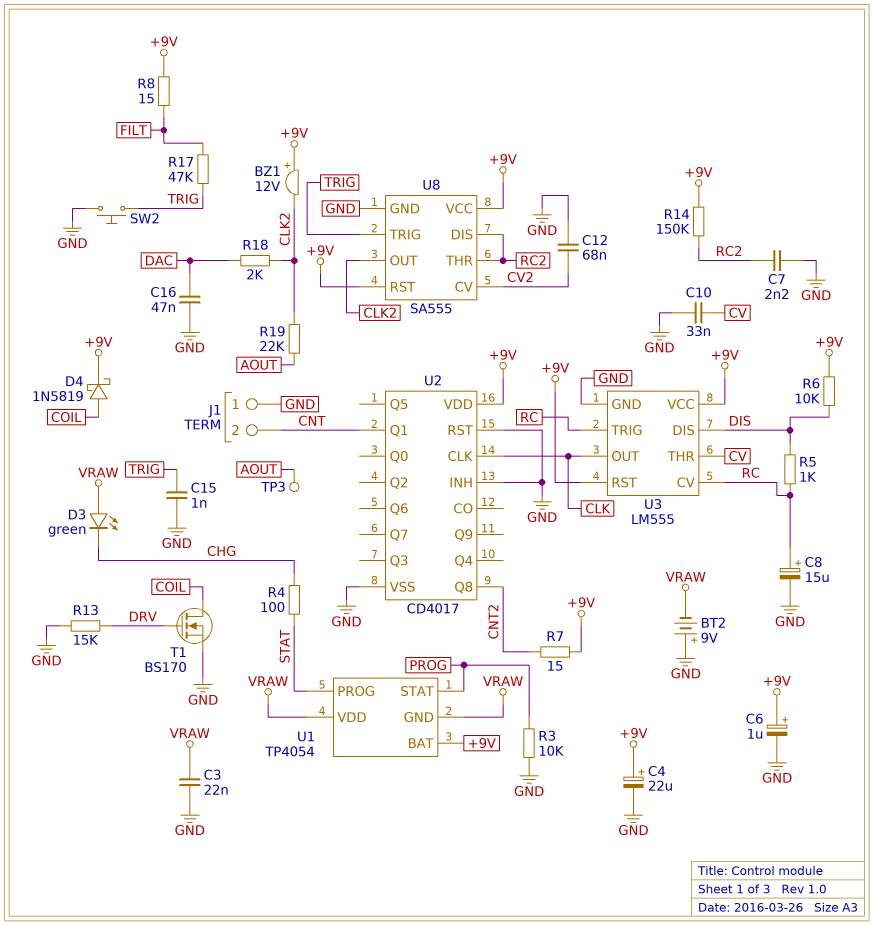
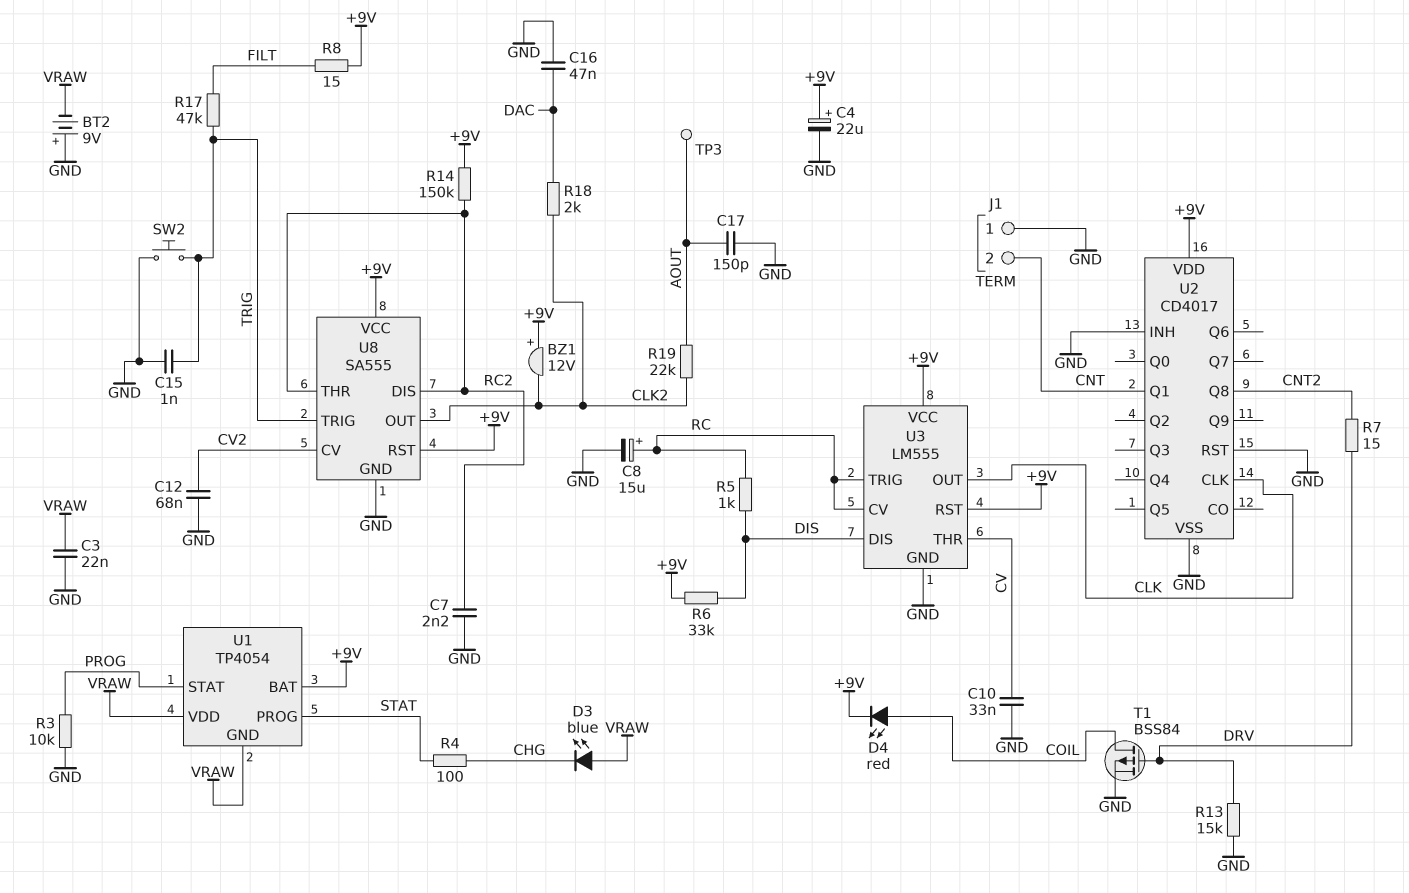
C6: 1uF (plus +9V, minus GND) -> none
C17: none -> 150pF (AOUT, GND)
D3: LED green (A VRAW, K CHG) -> LED blue (A VRAW, K CHG)
D4: schottky 1N5819 (A COIL, K +9V) -> LED red (A COIL, K +9V)
R6: 10k (+9V, DIS) -> 33k (+9V, DIS)
R7: 15 (+9V, CNT2) -> 15 (CNT2, DRV)
T1: NMOS BS170 (G DRV, D COIL, S GND) -> PMOS BSS84 (G DRV, D COIL, S GND)

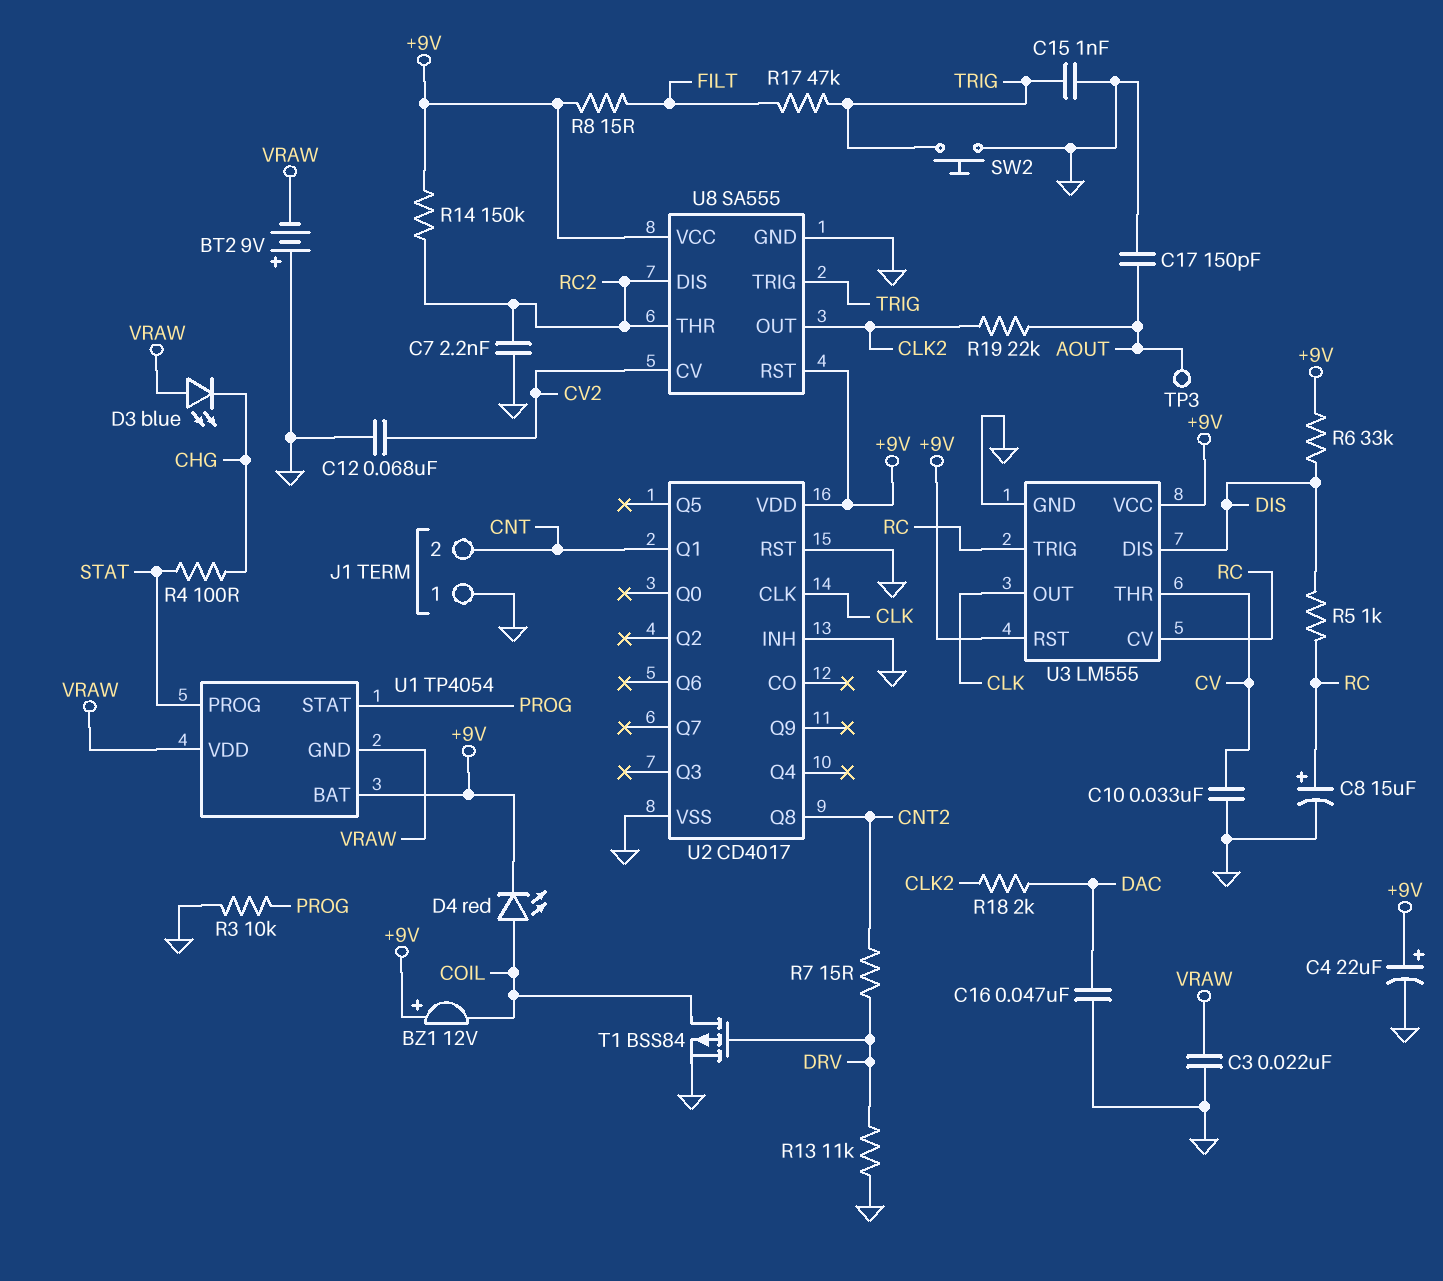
BZ1: buzzer 12V (plus +9V, minus CLK2) -> buzzer 12V (plus +9V, minus COIL)
R13: 15k (DRV, GND) -> 11k (DRV, GND)

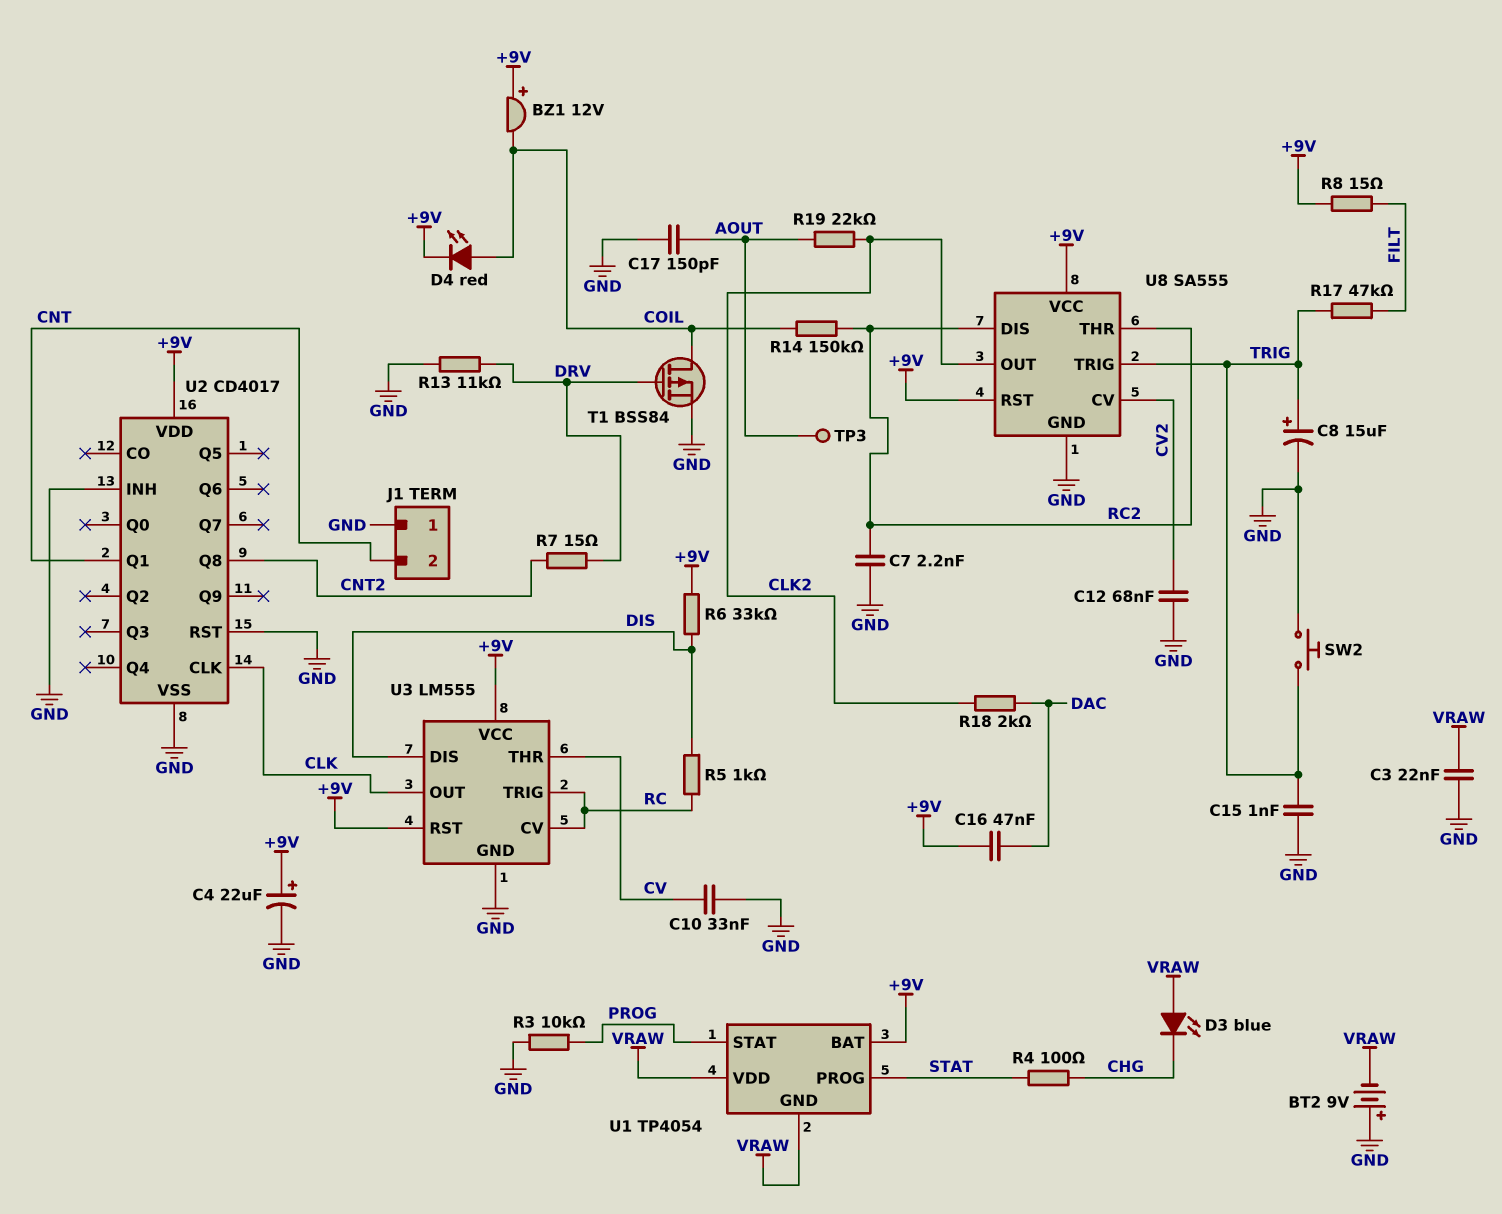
C8: 15uF (plus RC, minus GND) -> 15uF (plus TRIG, minus GND)
C16: 47nF (DAC, GND) -> 47nF (+9V, DAC)
R14: 150k (+9V, RC2) -> 150k (COIL, RC2)

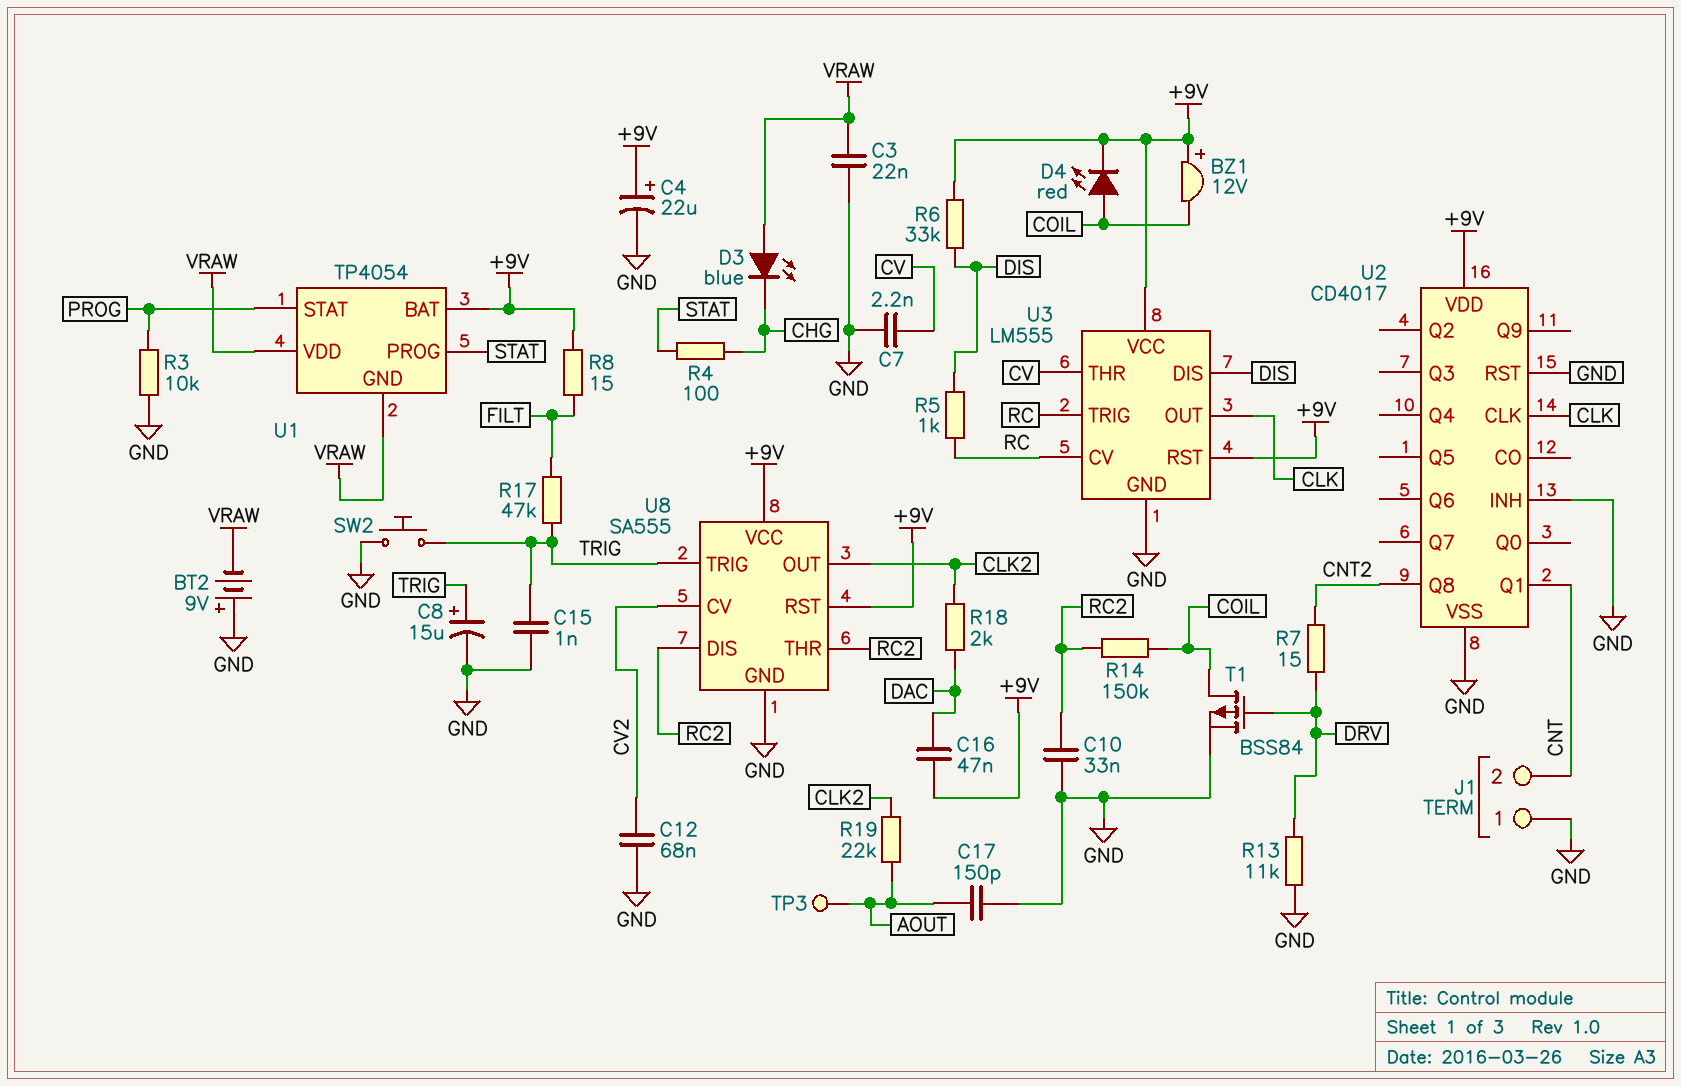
C7: 2.2nF (GND, RC2) -> 2.2nF (CV, GND)
C10: 33nF (CV, GND) -> 33nF (GND, RC2)

